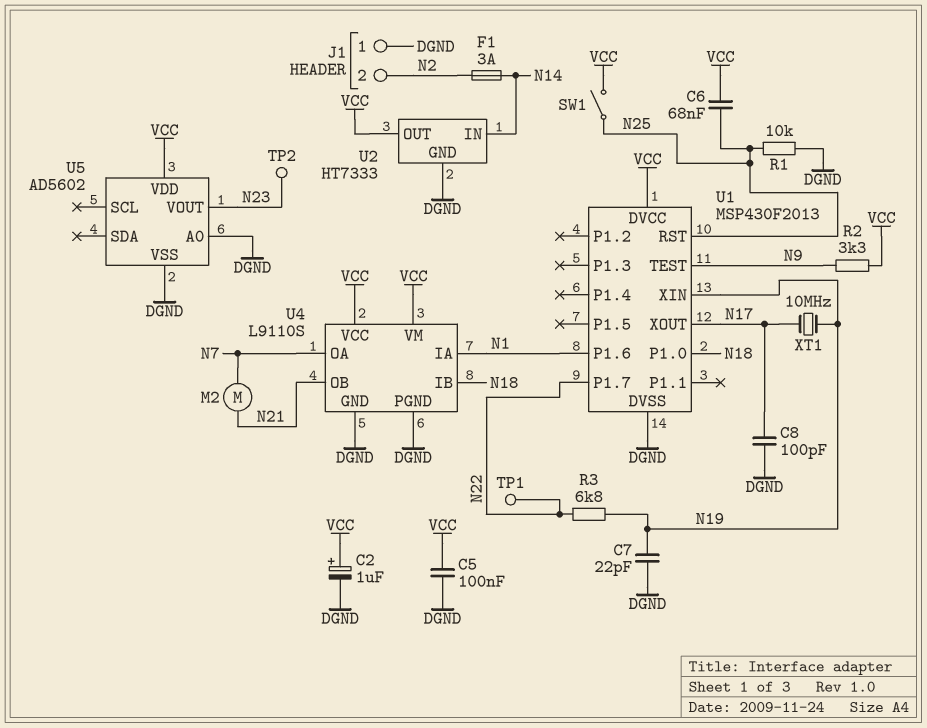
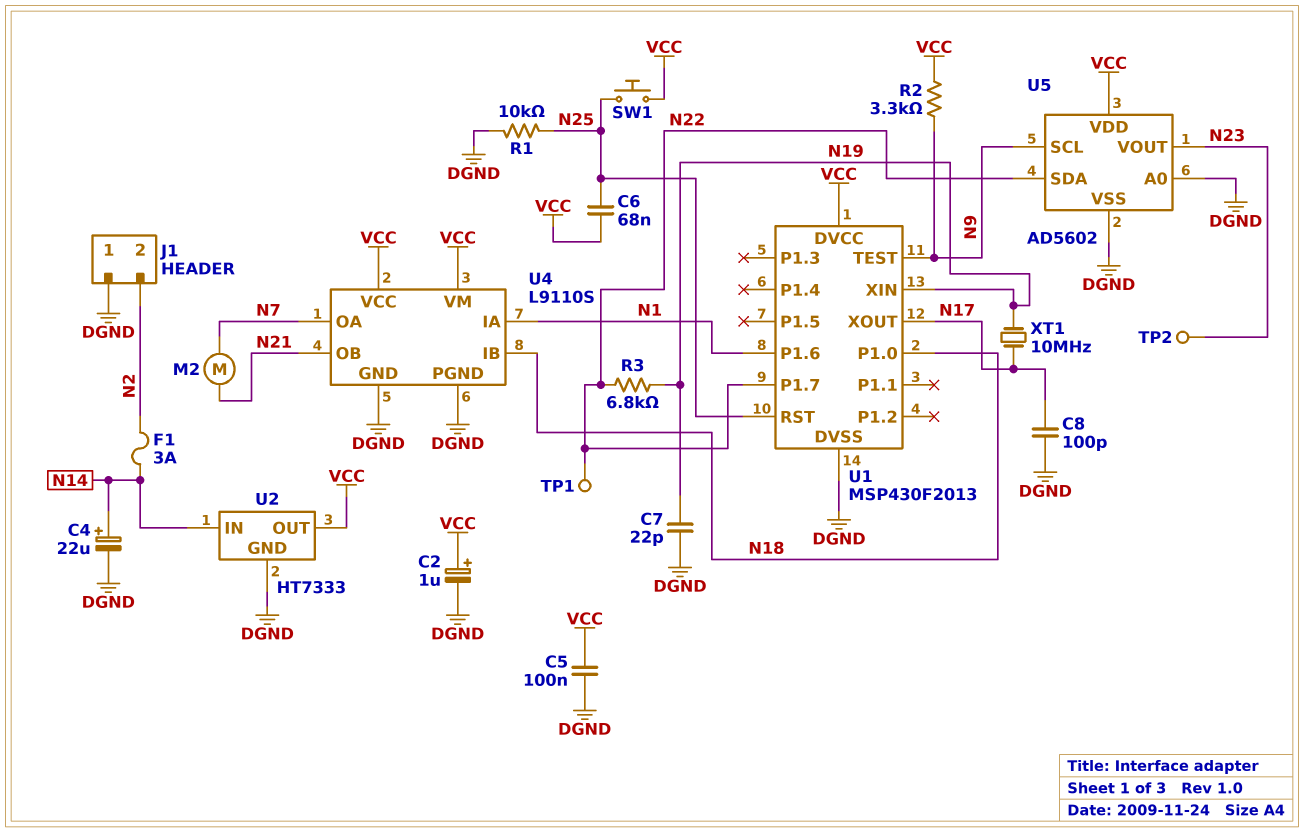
C4: none -> 22uF (plus N14, minus DGND)
SW1: switch (N25, VCC) -> button (N25, VCC)
U5 pin SCL: none -> N9
U5 pin SDA: none -> N22

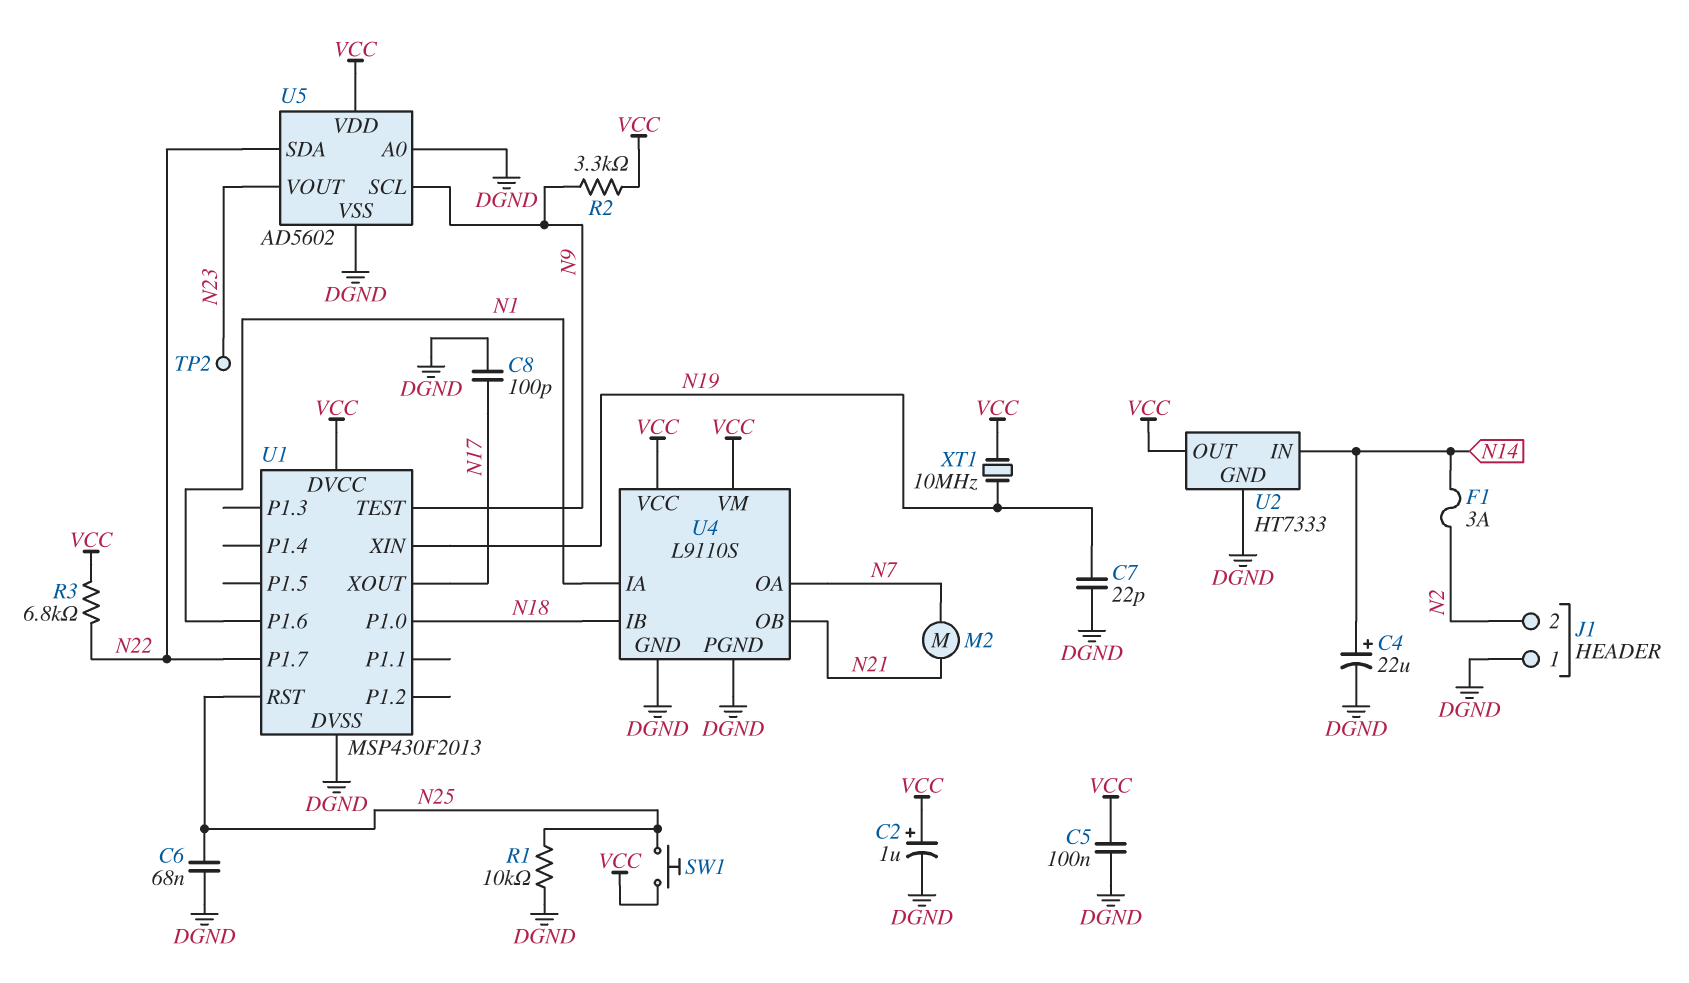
C6: 68nF (N25, VCC) -> 68nF (DGND, N25)
R3: 6.8k (N19, N22) -> 6.8k (N22, VCC)
TP1: test point (N22) -> none
XT1: 10MHz (N17, N19) -> 10MHz (N19, VCC)

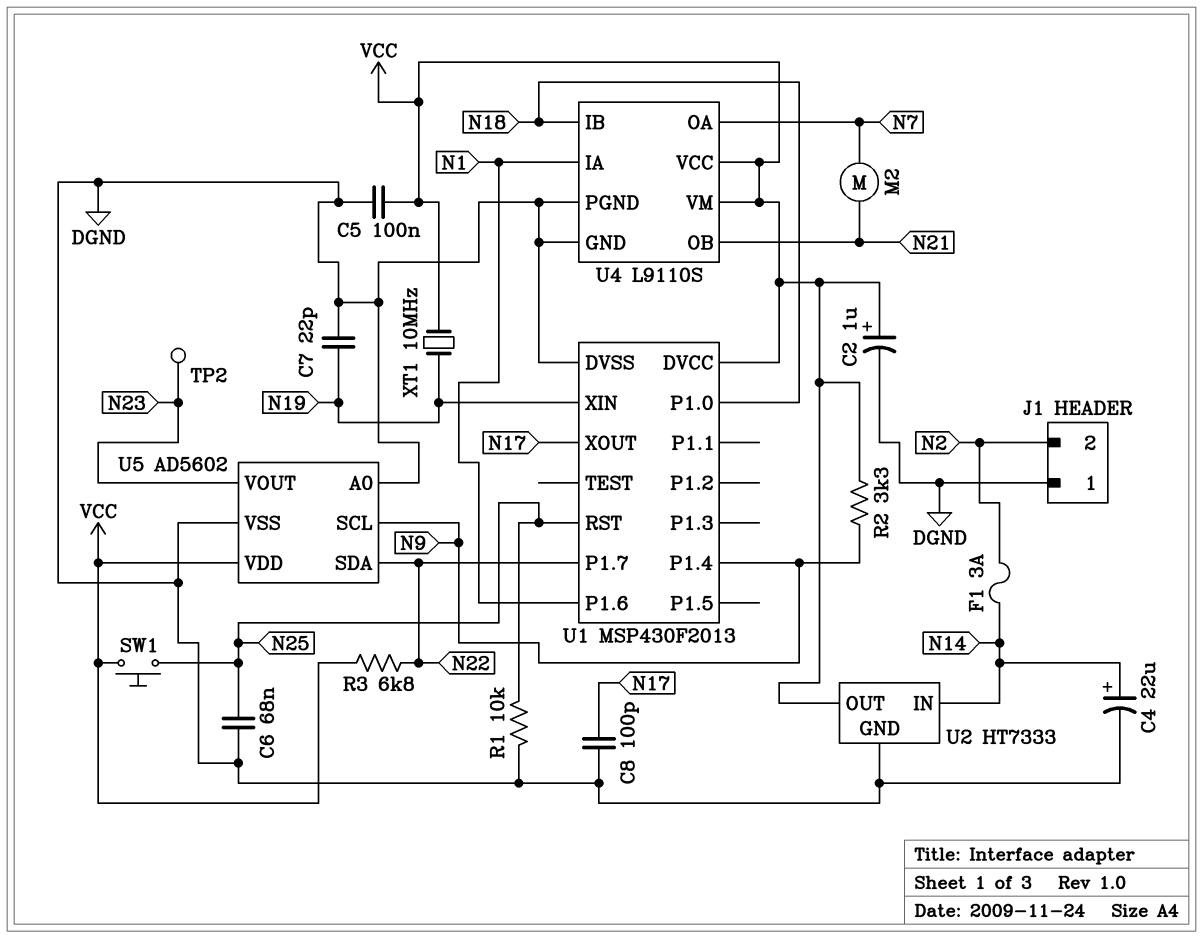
U1 pin P1.4: none -> N9
U1 pin TEST: N9 -> none

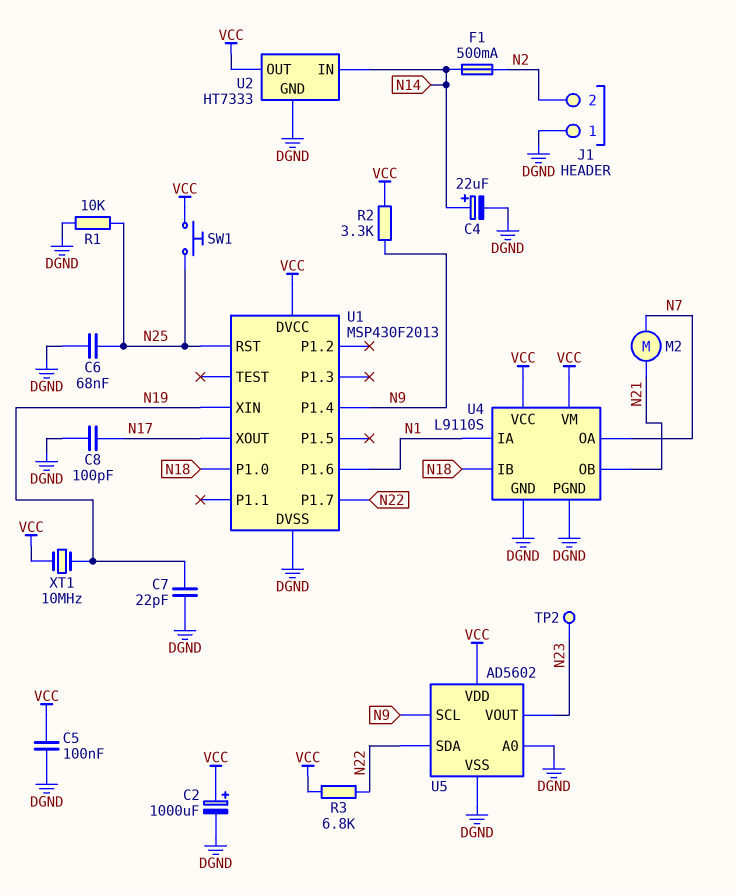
C2: 1uF (plus VCC, minus DGND) -> 1000uF (plus VCC, minus DGND)
F1: 3A (N2, N14) -> 500mA (N2, N14)

